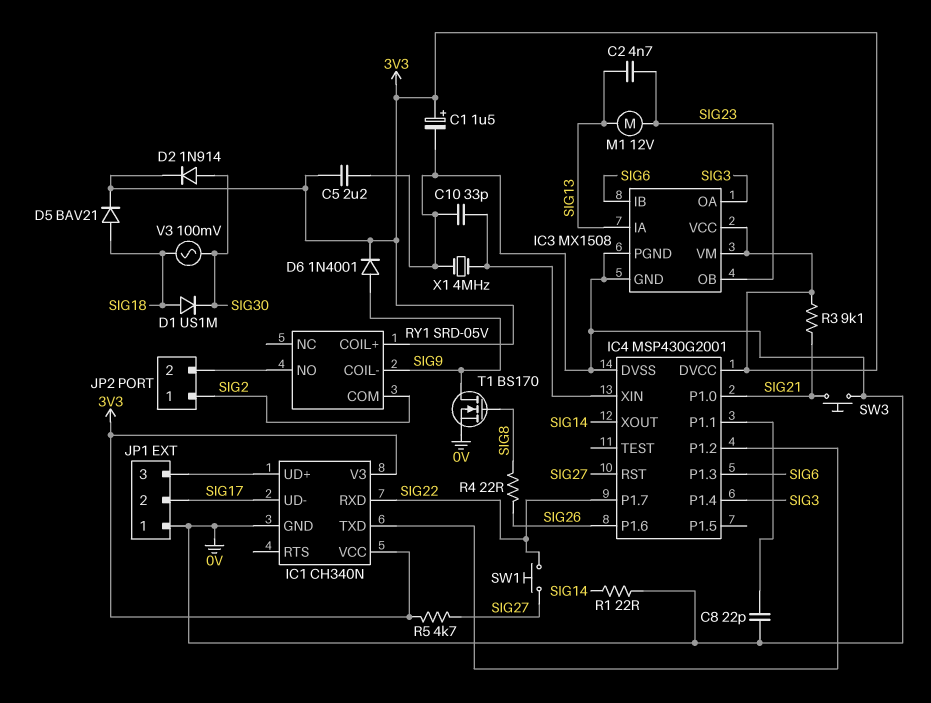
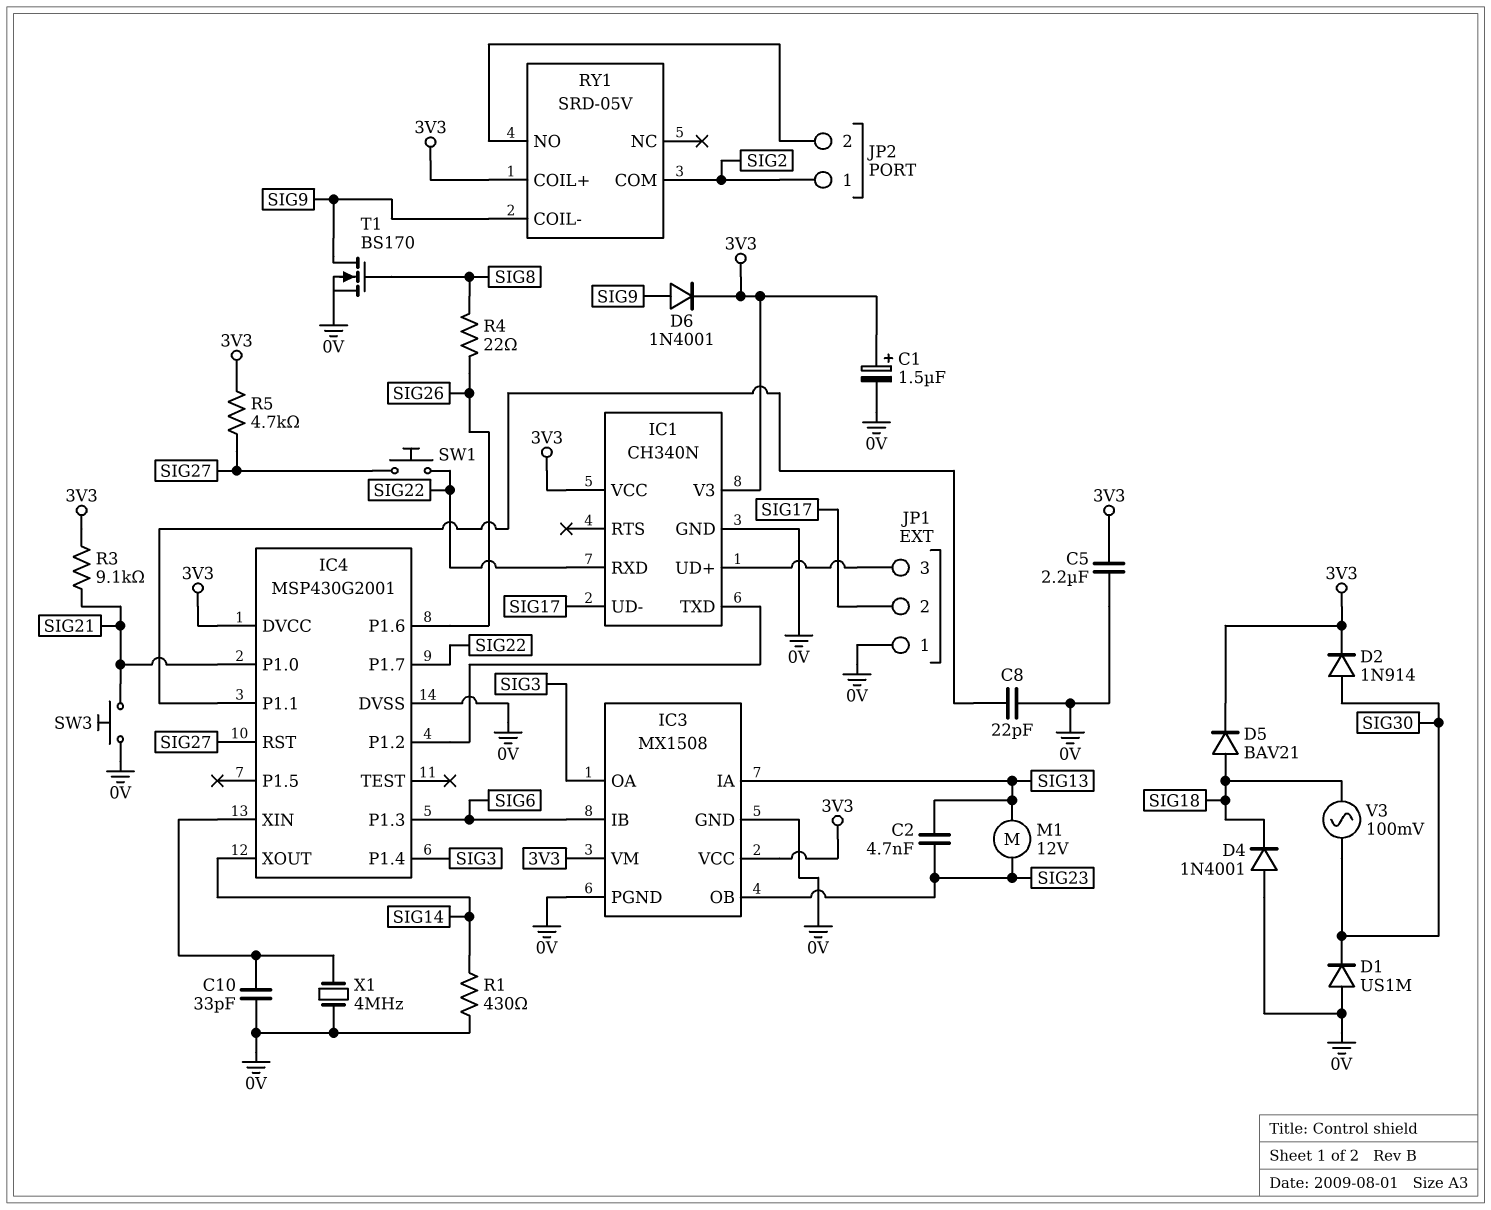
D1: diode US1M (A SIG18, K SIG30) -> diode US1M (A 0V, K SIG30)
D4: none -> diode 1N4001 (A 0V, K SIG18)
R1: 22 (0V, SIG14) -> 430 (0V, SIG14)

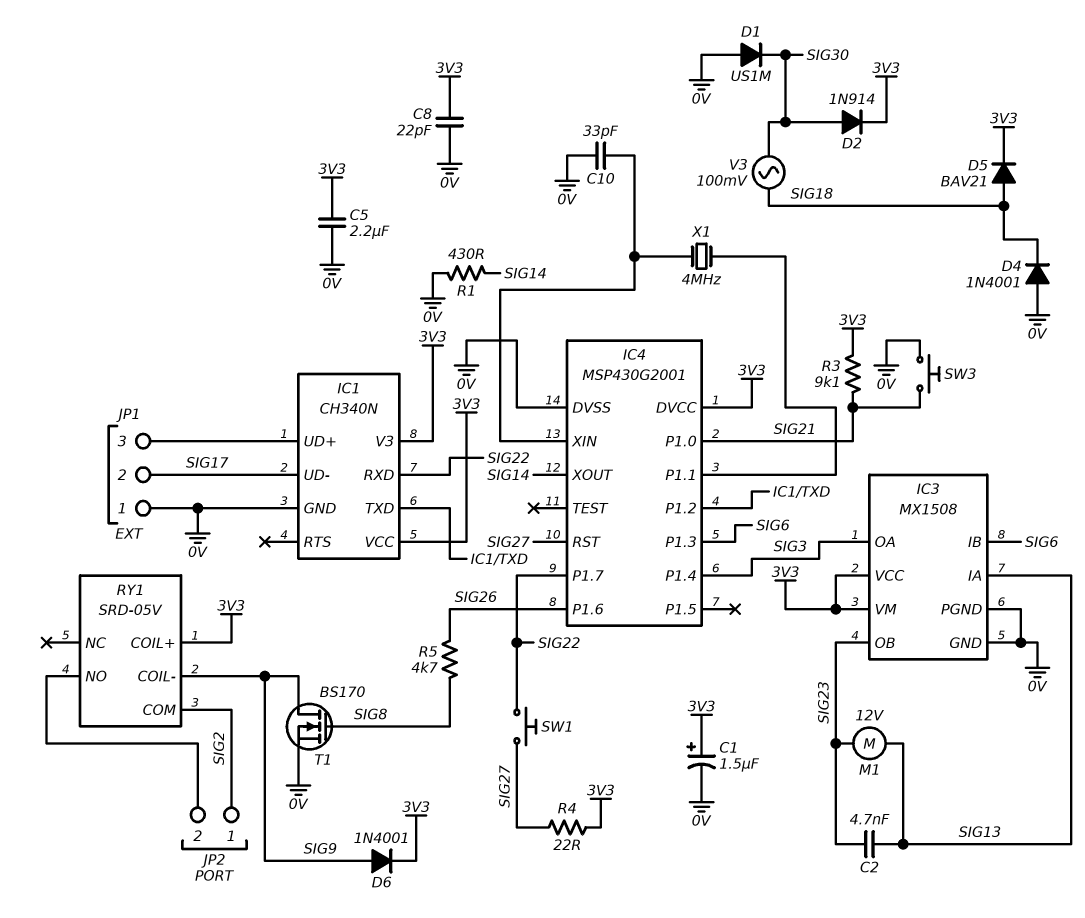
C8: 22pF (0V, IC4/P1.1) -> 22pF (0V, 3V3)
R4: 22 (SIG8, SIG26) -> 22 (3V3, SIG27)
R5: 4.7k (3V3, SIG27) -> 4.7k (SIG8, SIG26)
X1: 4MHz (0V, IC4/XIN) -> 4MHz (IC4/P1.1, IC4/XIN)

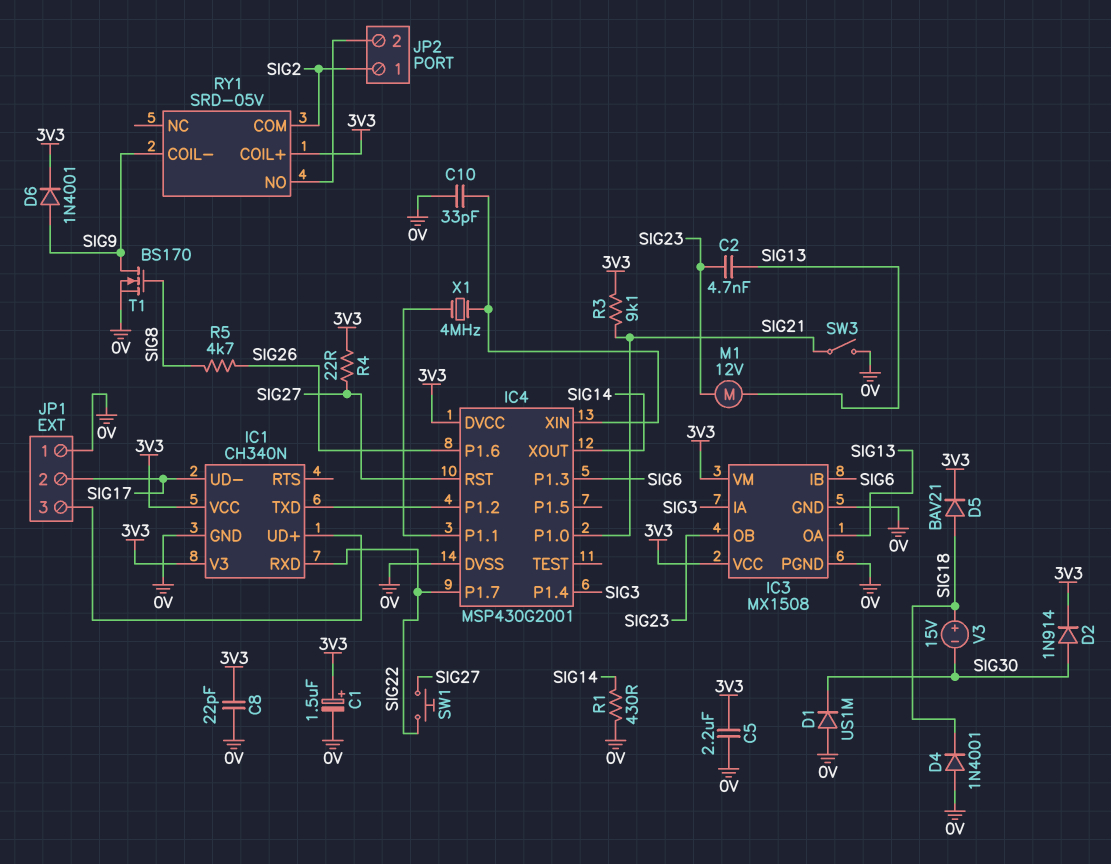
IC3 pin IA: SIG13 -> SIG3
IC3 pin OA: SIG3 -> SIG13
SW3: button (0V, SIG21) -> switch (0V, SIG21)
V3: AC 100mV (SIG18, SIG30) -> 15V (plus SIG18, minus SIG30)

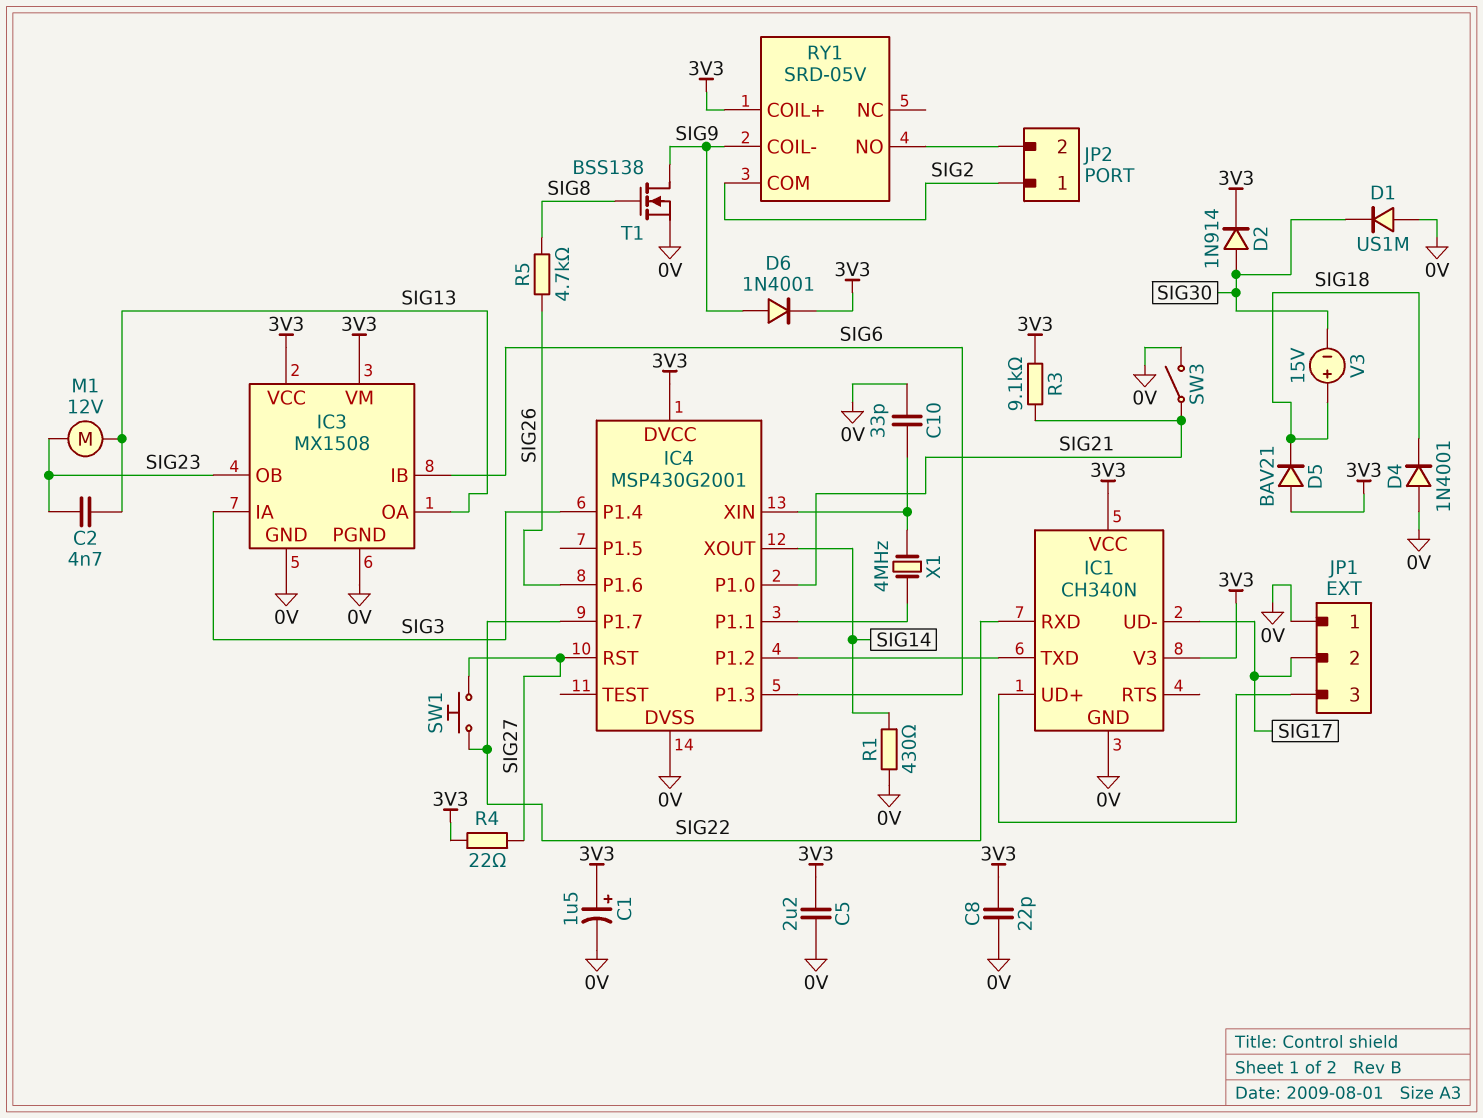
D5: diode BAV21 (A SIG18, K 3V3) -> diode BAV21 (A 3V3, K SIG18)
T1: NMOS BS170 (G SIG8, D SIG9, S 0V) -> NMOS BSS138 (G SIG8, D SIG9, S 0V)

